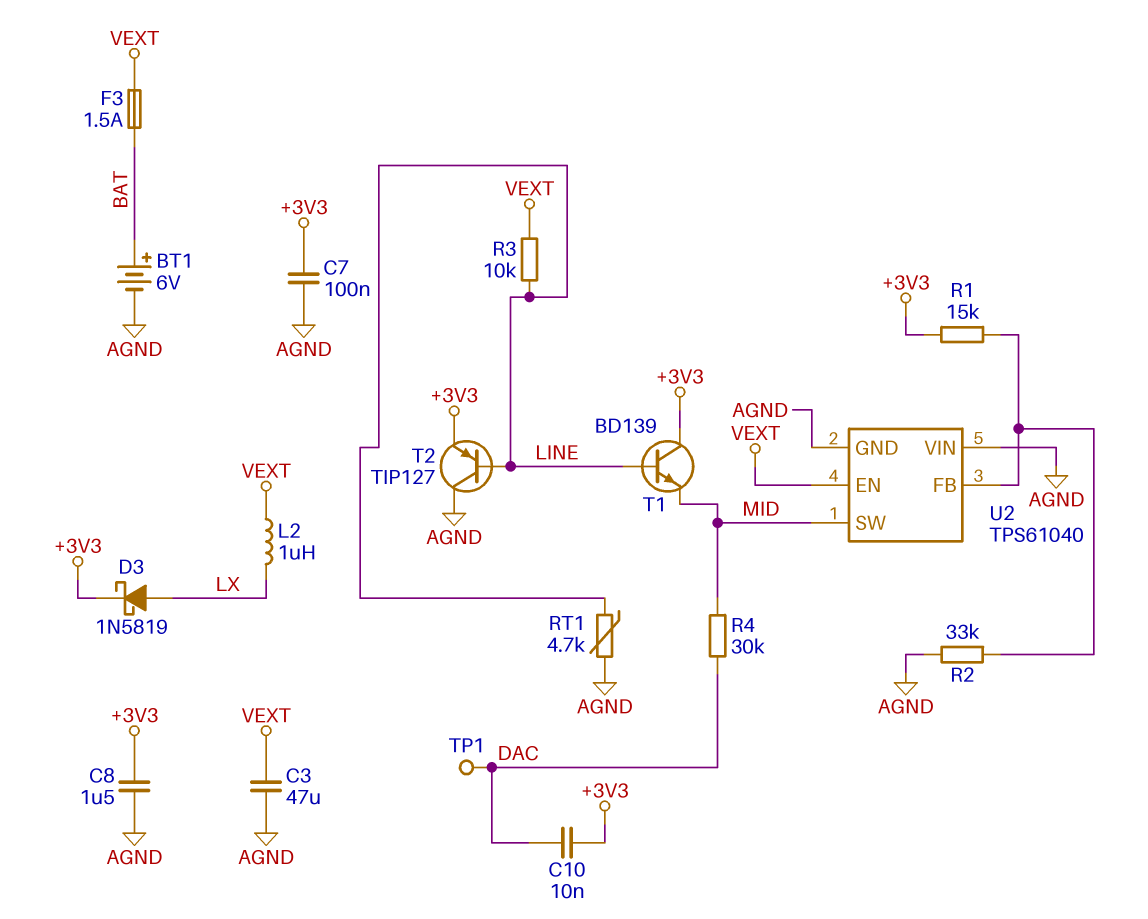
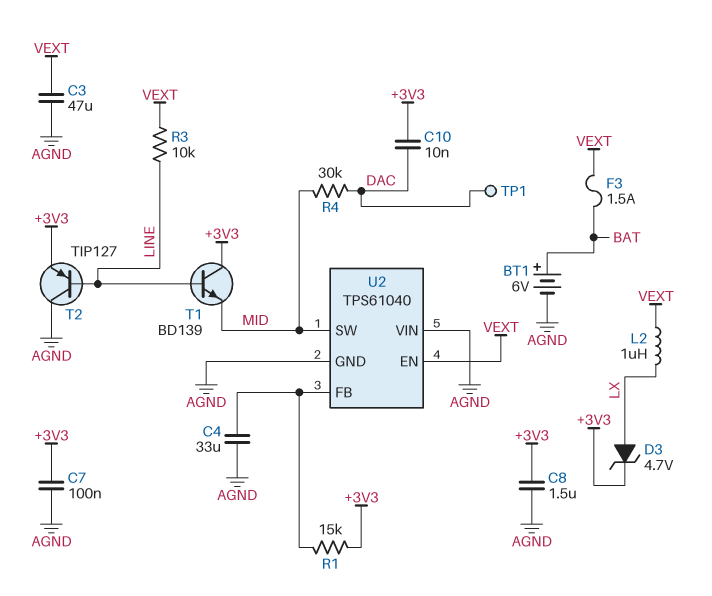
C4: none -> 33uF (AGND, U2/FB)
D3: schottky 1N5819 (A LX, K +3V3) -> zener 4.7V (A LX, K +3V3)
R2: 33k (AGND, U2/FB) -> none
RT1: 4.7k (AGND, LINE) -> none

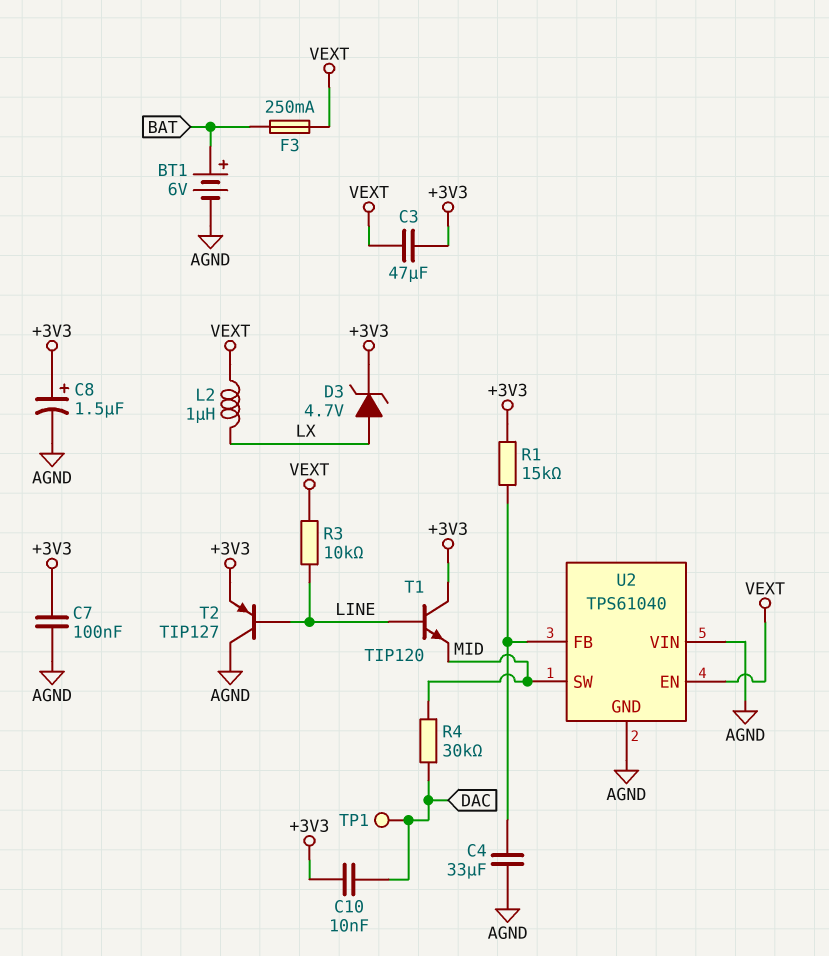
C3: 47uF (AGND, VEXT) -> 47uF (+3V3, VEXT)
C8: 1.5uF (+3V3, AGND) -> 1.5uF (plus +3V3, minus AGND)
F3: 1.5A (BAT, VEXT) -> 250mA (BAT, VEXT)
T1: NPN BD139 (B LINE, C +3V3, E MID) -> NPN TIP120 (B LINE, C +3V3, E MID)

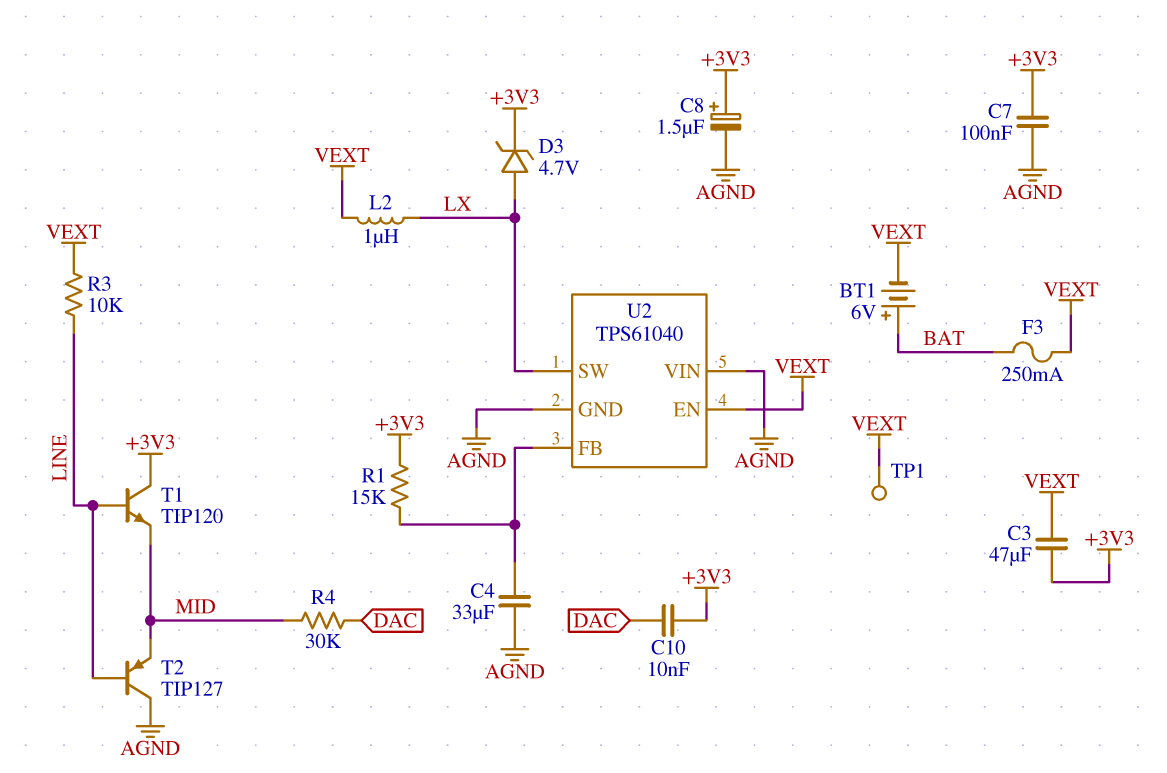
BT1: 6V (plus BAT, minus AGND) -> 6V (plus BAT, minus VEXT)
T2: PNP TIP127 (B LINE, C AGND, E +3V3) -> PNP TIP127 (B LINE, C AGND, E MID)
TP1: test point (DAC) -> test point (VEXT)
U2 pin SW: MID -> LX

